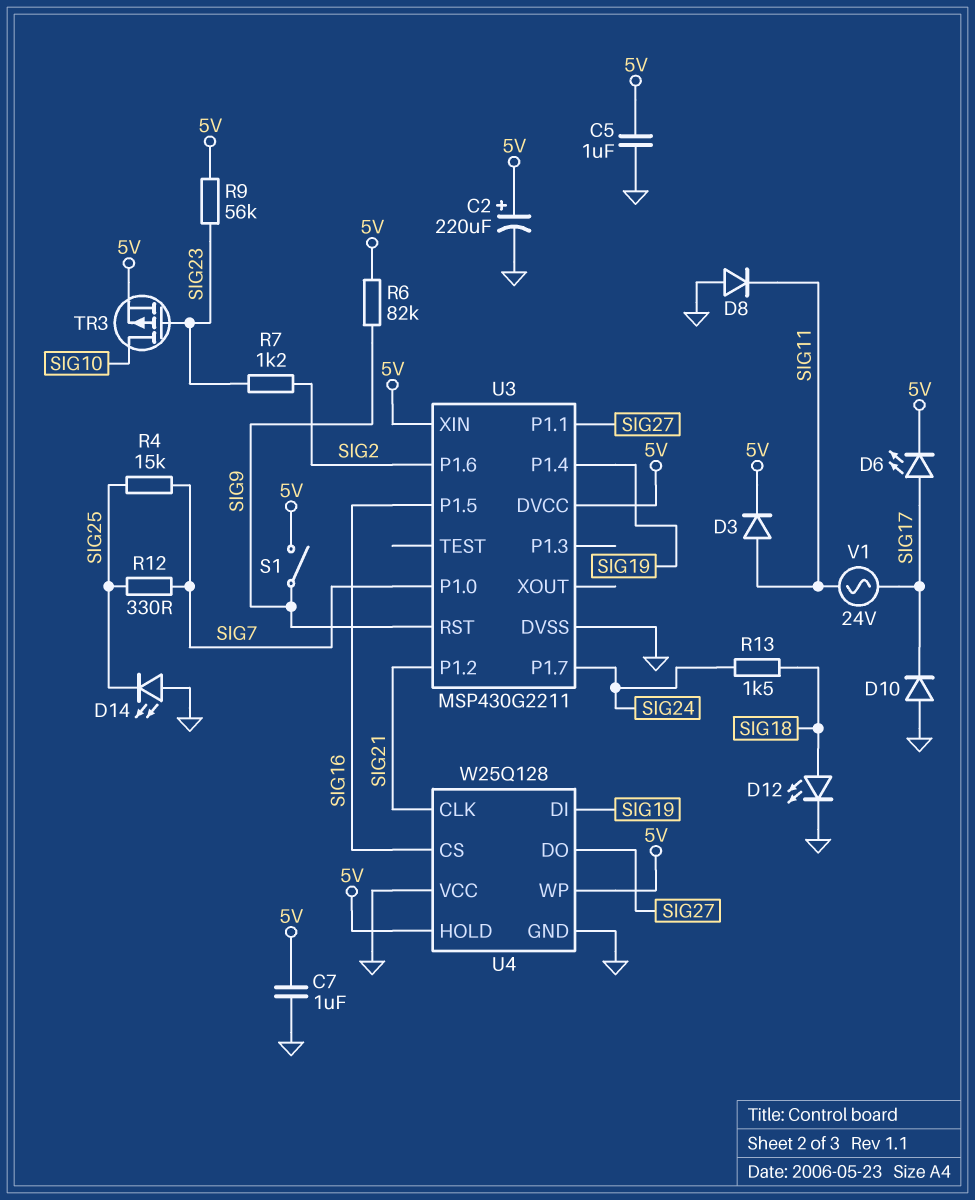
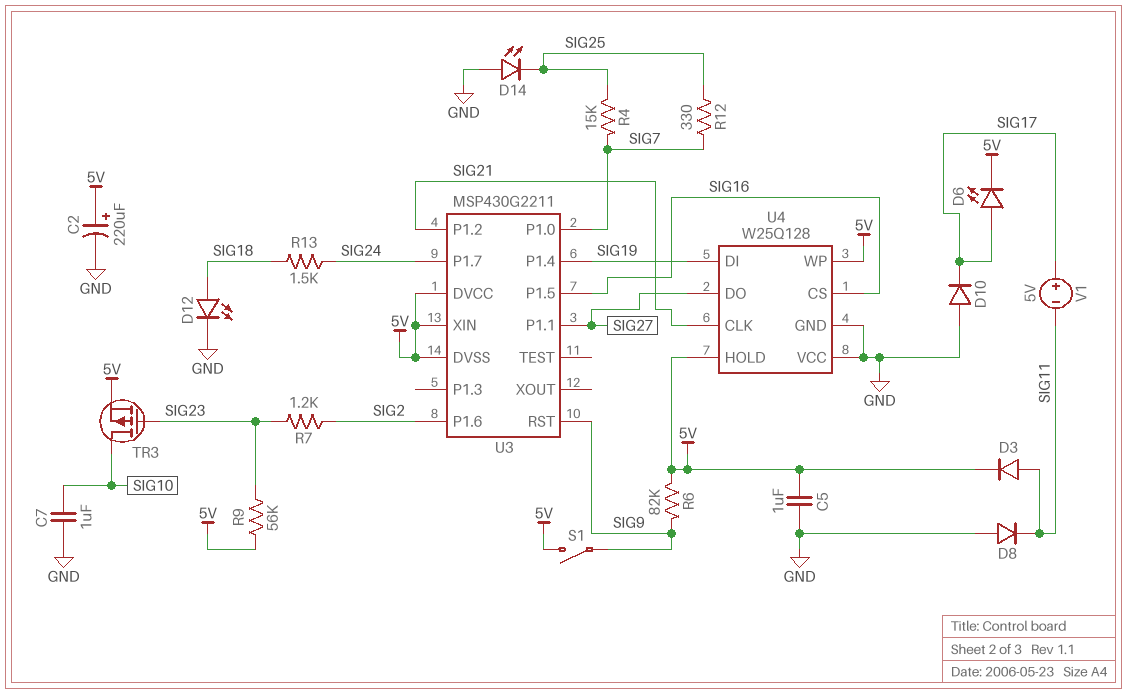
C7: 1uF (5V, GND) -> 1uF (GND, SIG10)
U3 pin DVSS: GND -> 5V
V1: AC 24V (SIG11, SIG17) -> 5V (plus SIG17, minus SIG11)

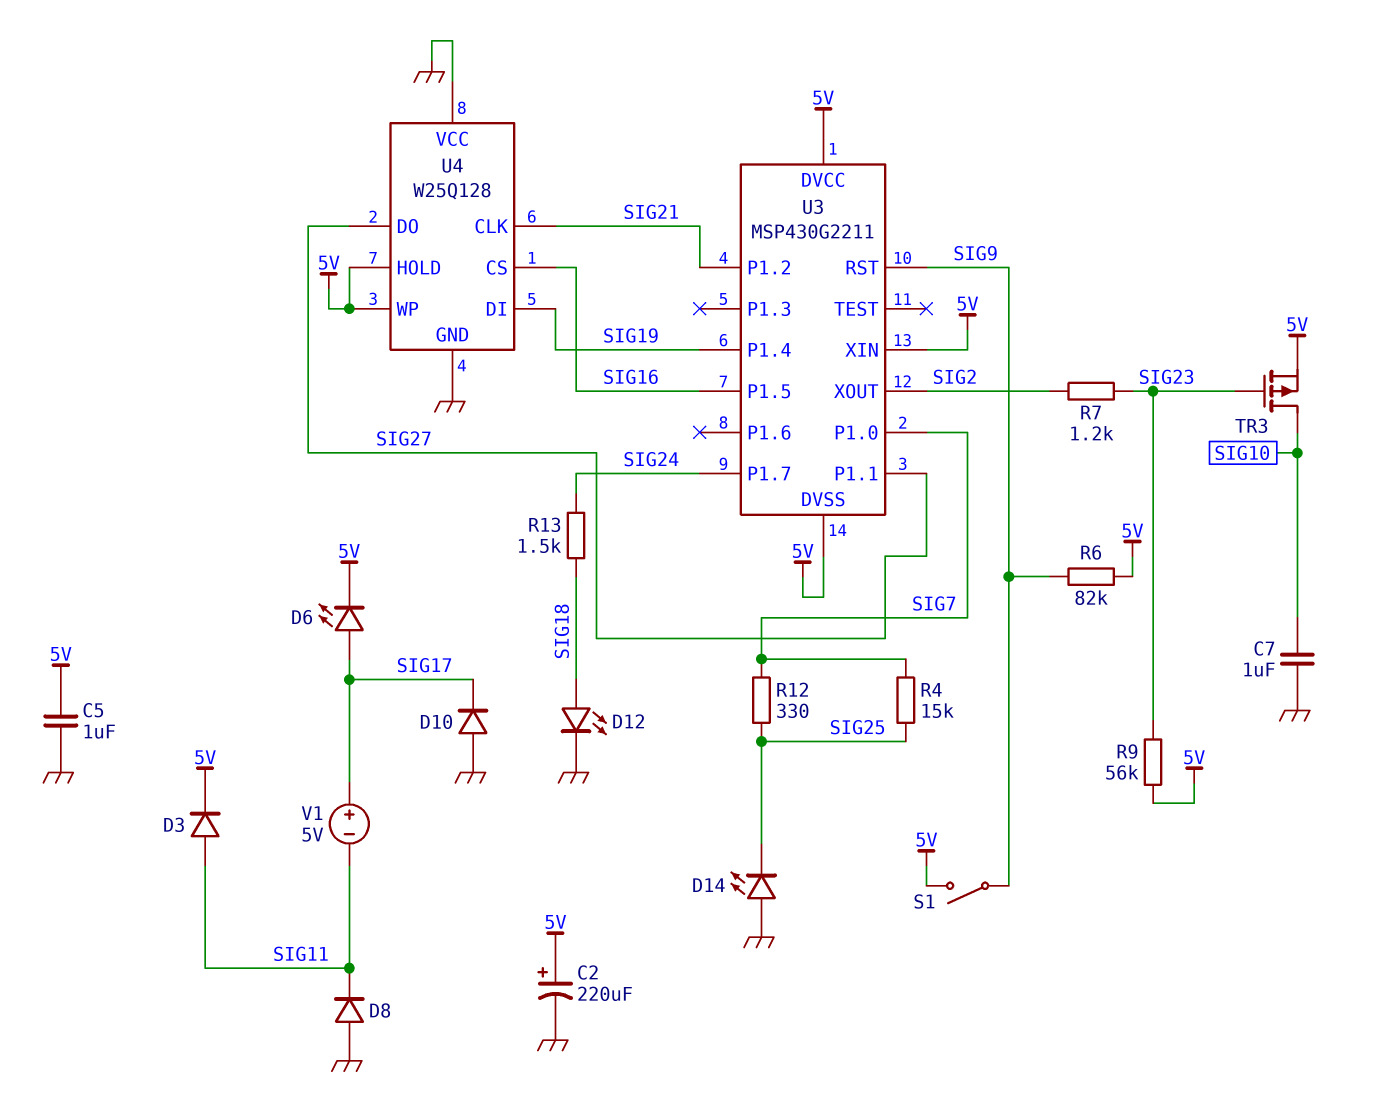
U3 pin P1.6: SIG2 -> none
U3 pin XOUT: none -> SIG2

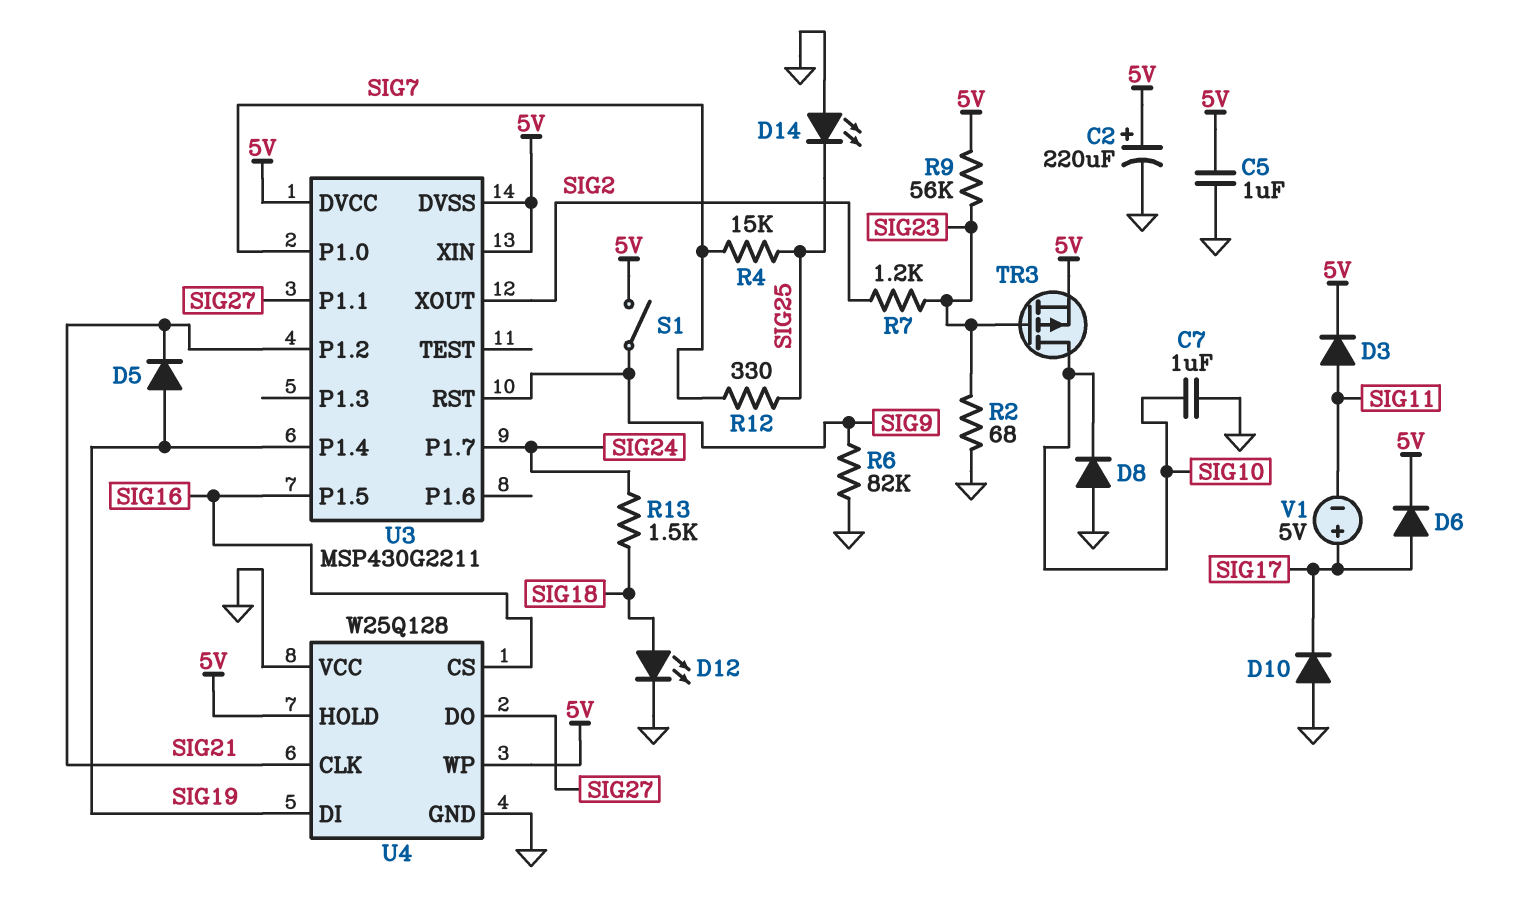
D5: none -> diode (A SIG19, K SIG21)
D6: LED (A SIG17, K 5V) -> diode (A SIG17, K 5V)
D8: diode (A GND, K SIG11) -> diode (A GND, K SIG10)
R2: none -> 68 (GND, SIG23)
R6: 82k (5V, SIG9) -> 82k (GND, SIG9)

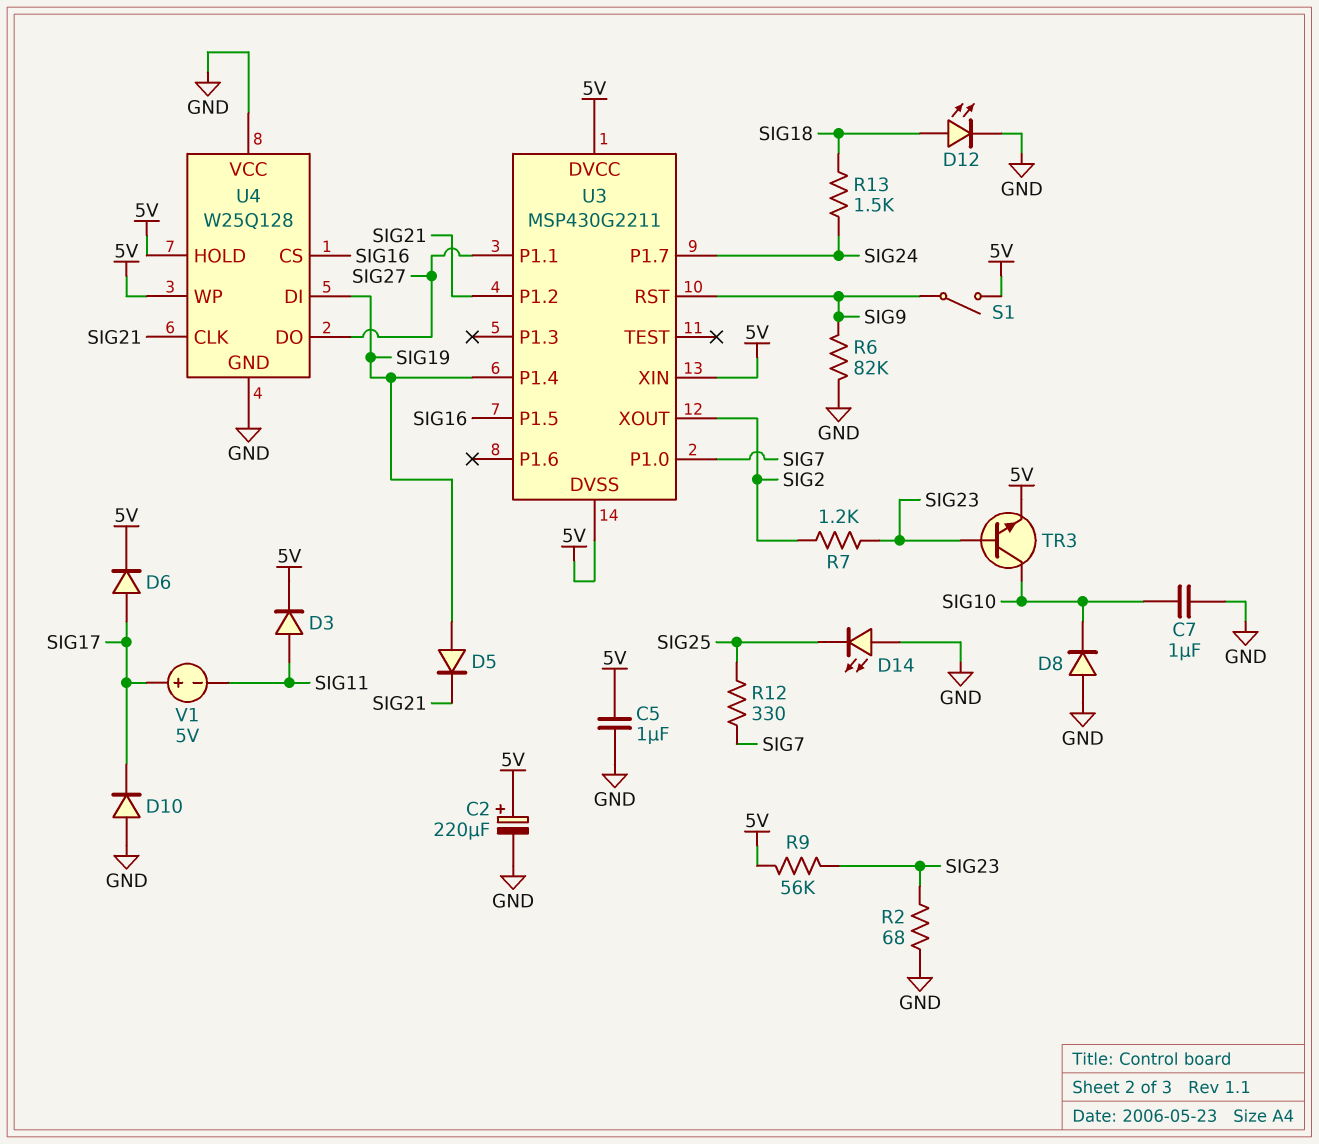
R4: 15k (SIG7, SIG25) -> none
TR3: PMOS (G SIG23, D SIG10, S 5V) -> NPN (B SIG23, C SIG10, E 5V)

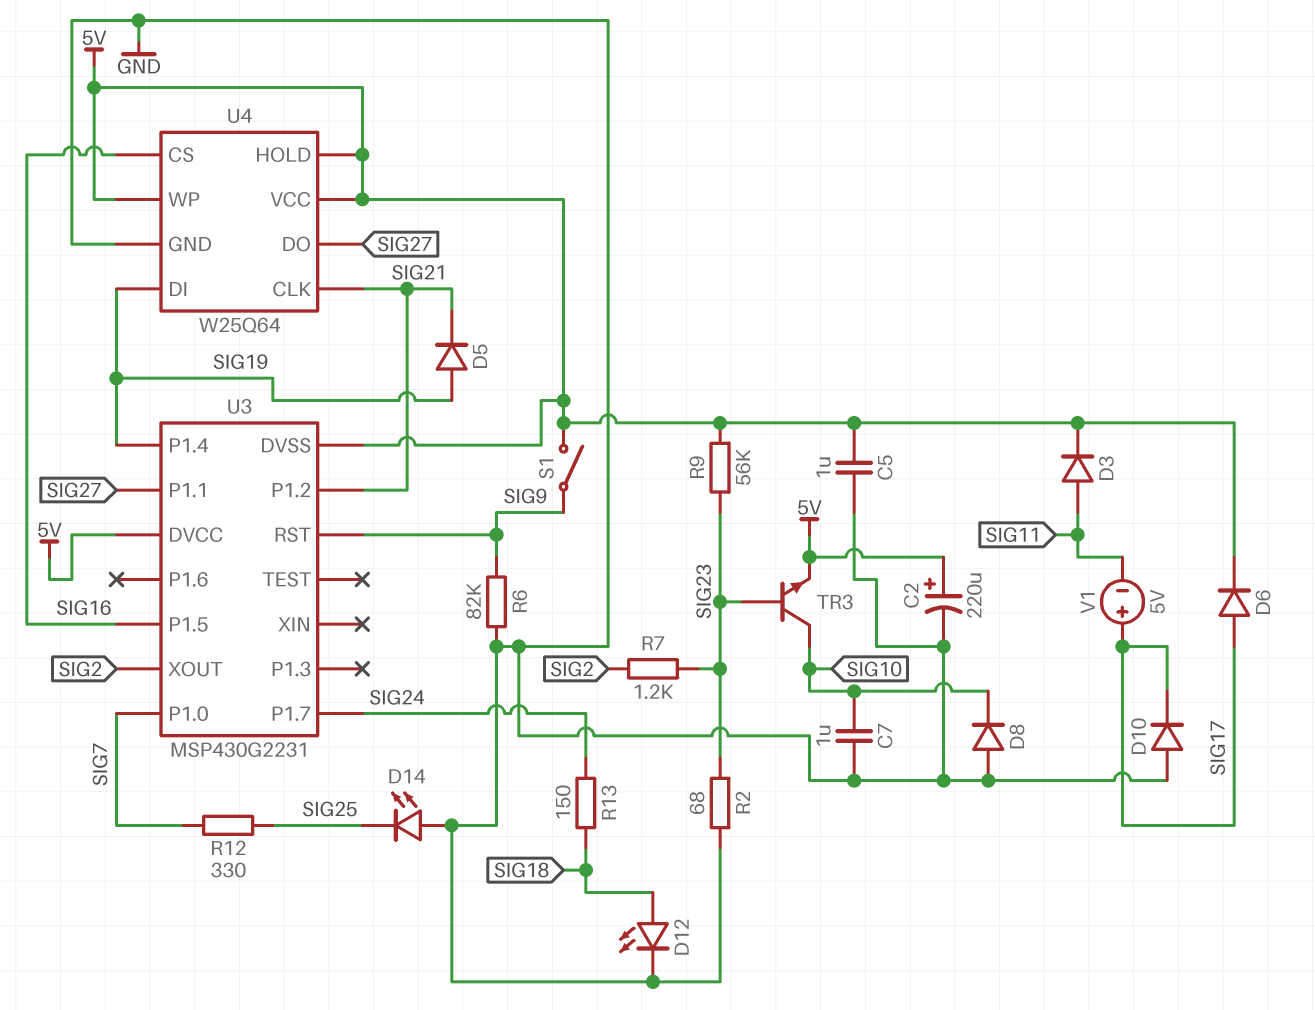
R13: 1.5k (SIG18, SIG24) -> 150 (SIG18, SIG24)
U3: MSP430G2211 -> MSP430G2231
U3 pin XIN: 5V -> none
U4: W25Q128 -> W25Q64
U4 pin VCC: GND -> 5V

